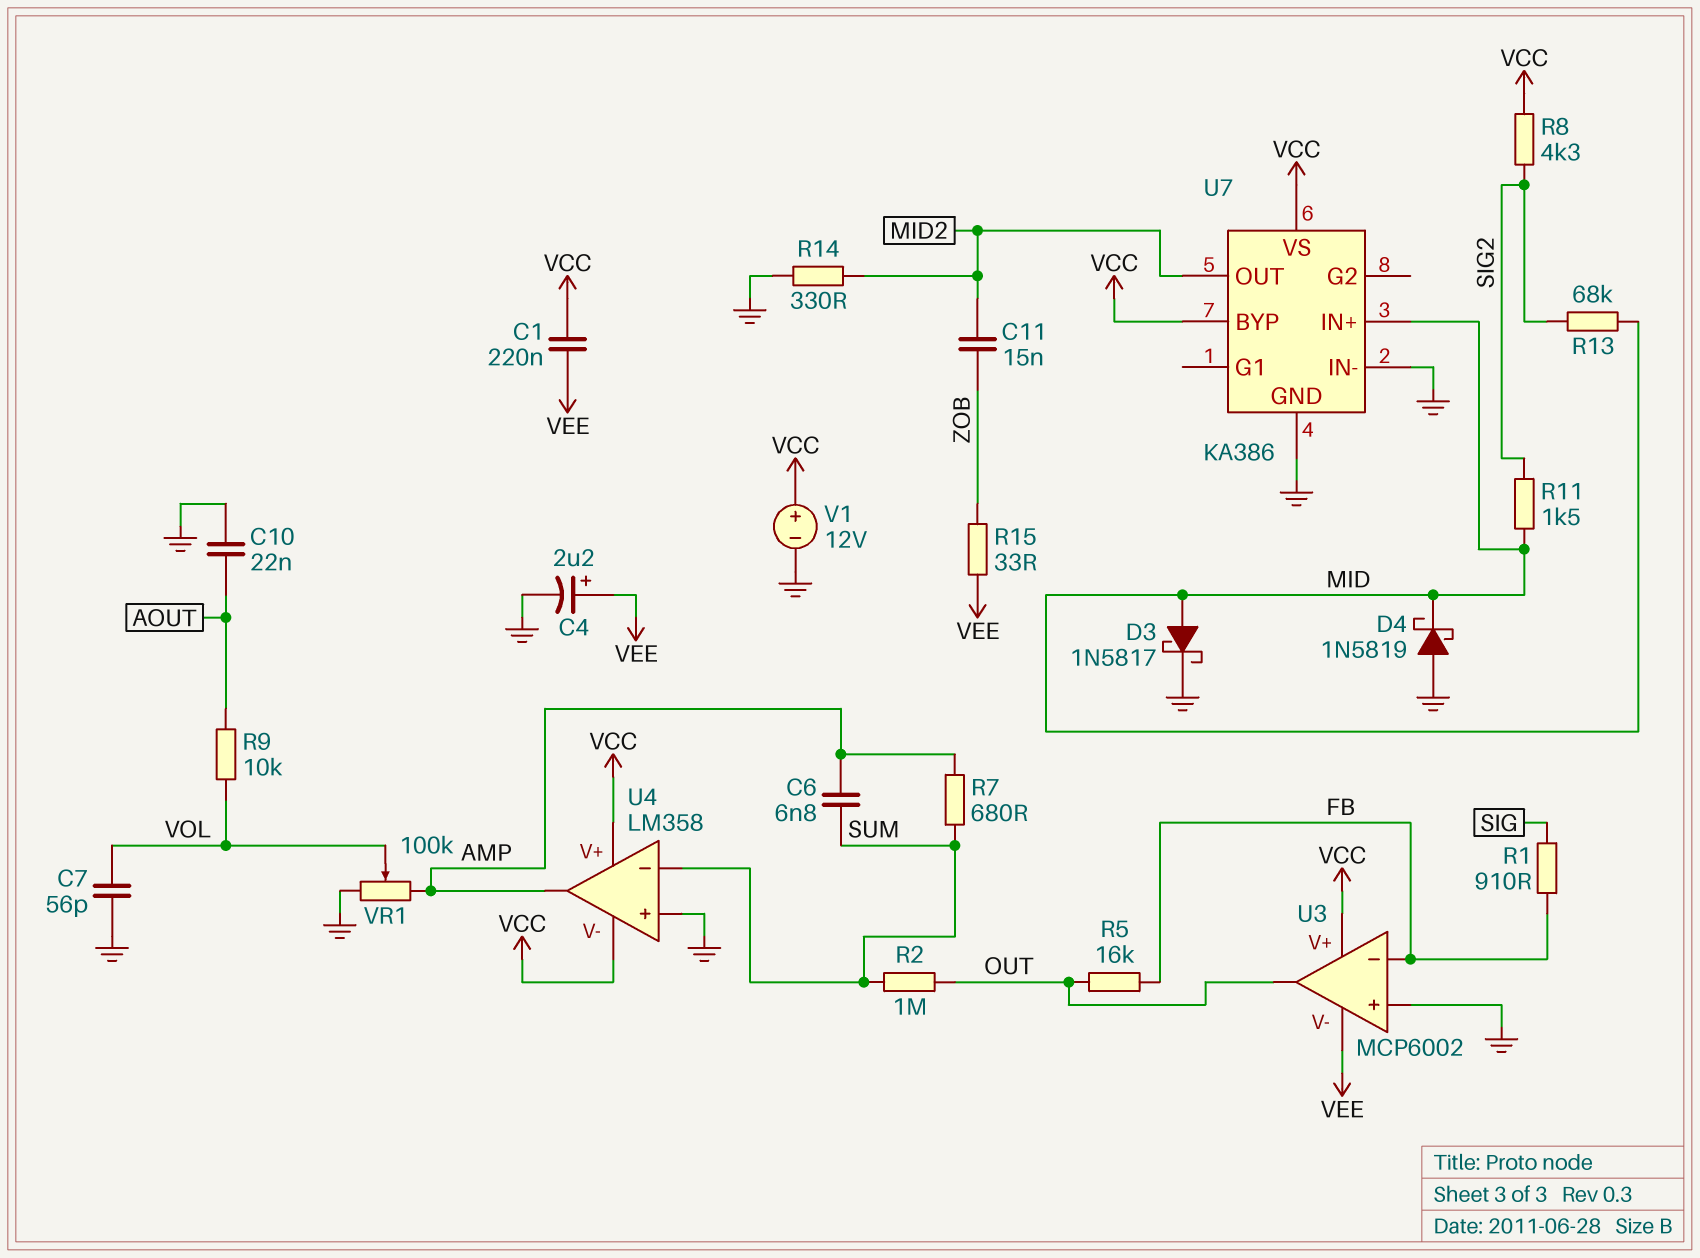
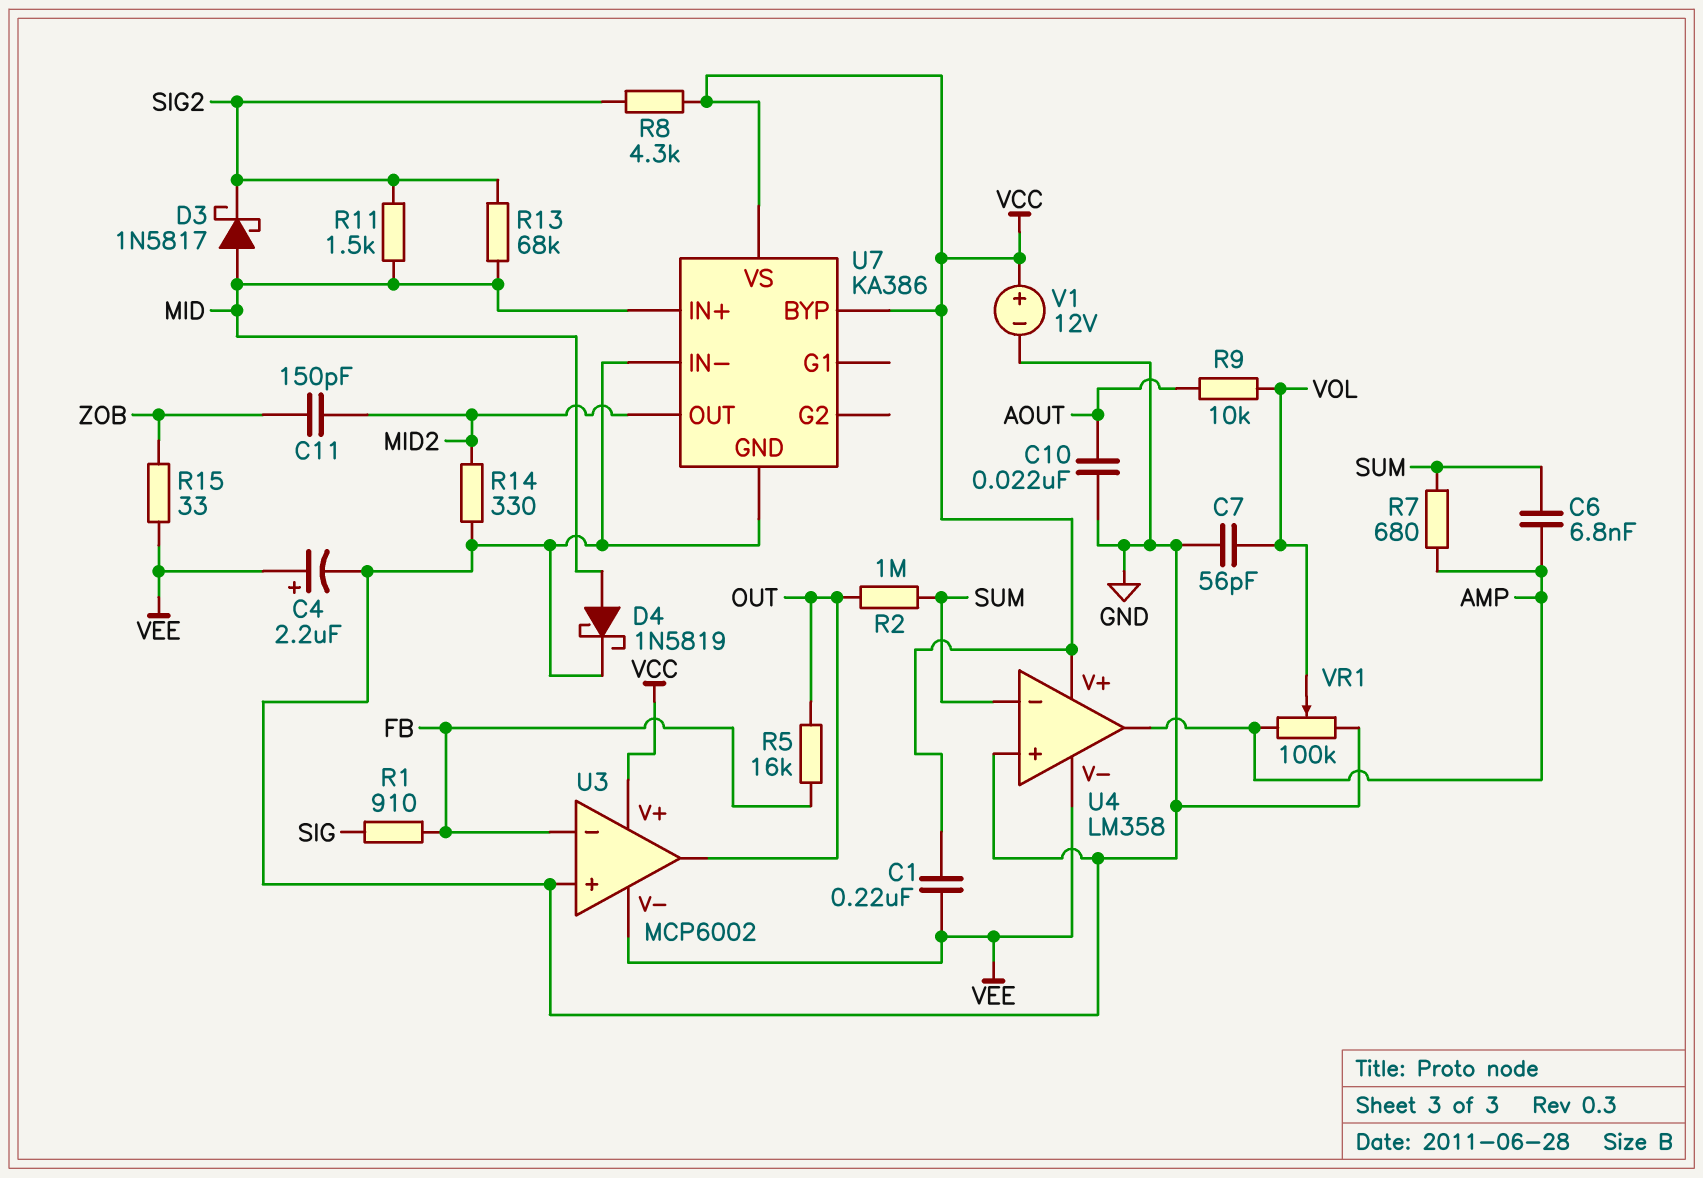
C11: 15nF (MID2, ZOB) -> 150pF (MID2, ZOB)
D3: schottky 1N5817 (A MID, K GND) -> schottky 1N5817 (A MID, K SIG2)
D4: schottky 1N5819 (A GND, K MID) -> schottky 1N5819 (A MID, K GND)
U4 pin V-: VCC -> VEE

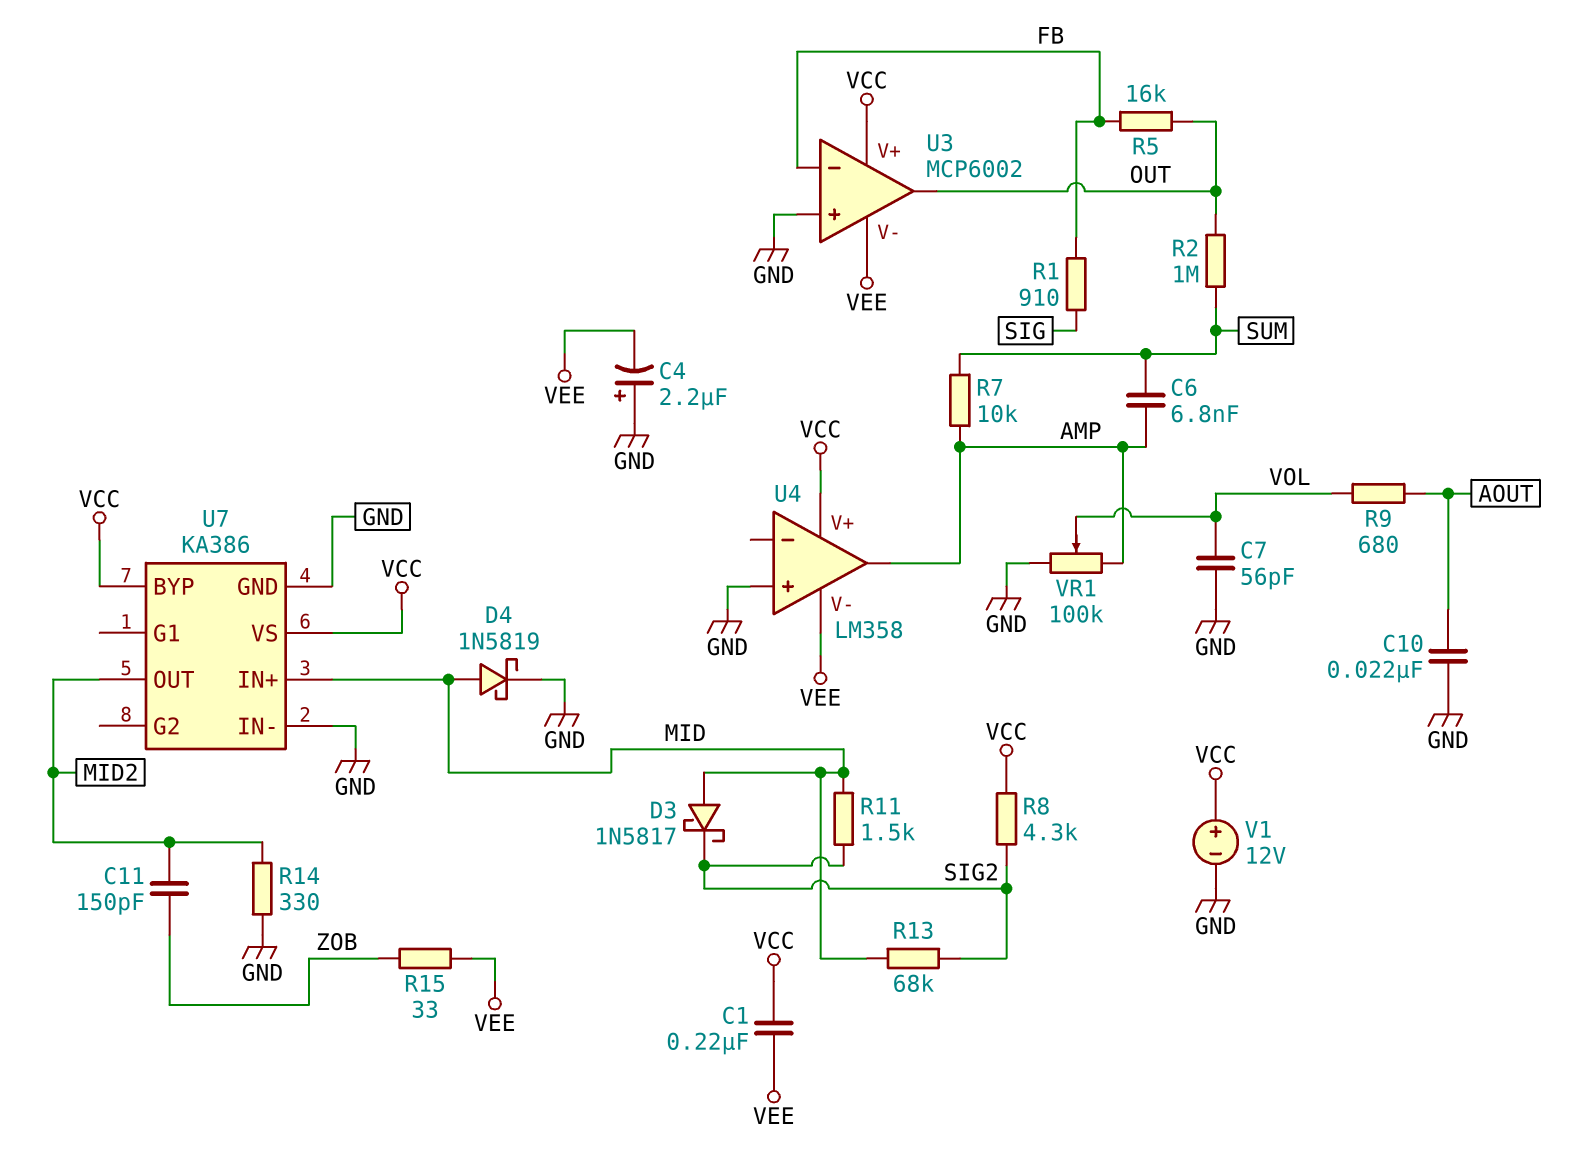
C4: 2.2uF (plus VEE, minus GND) -> 2.2uF (plus GND, minus VEE)
R7: 680 (AMP, SUM) -> 10k (AMP, SUM)
R9: 10k (AOUT, VOL) -> 680 (AOUT, VOL)
U4 pin in-: SUM -> none

